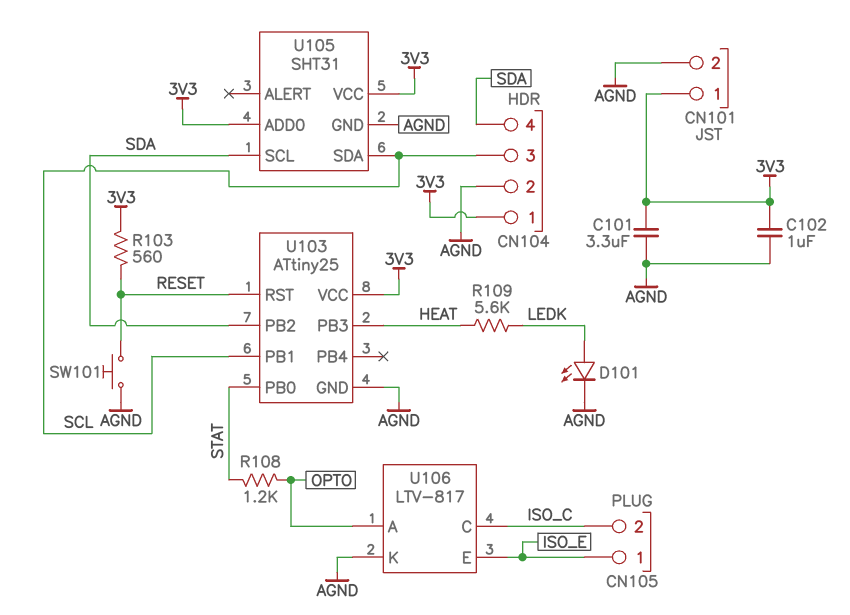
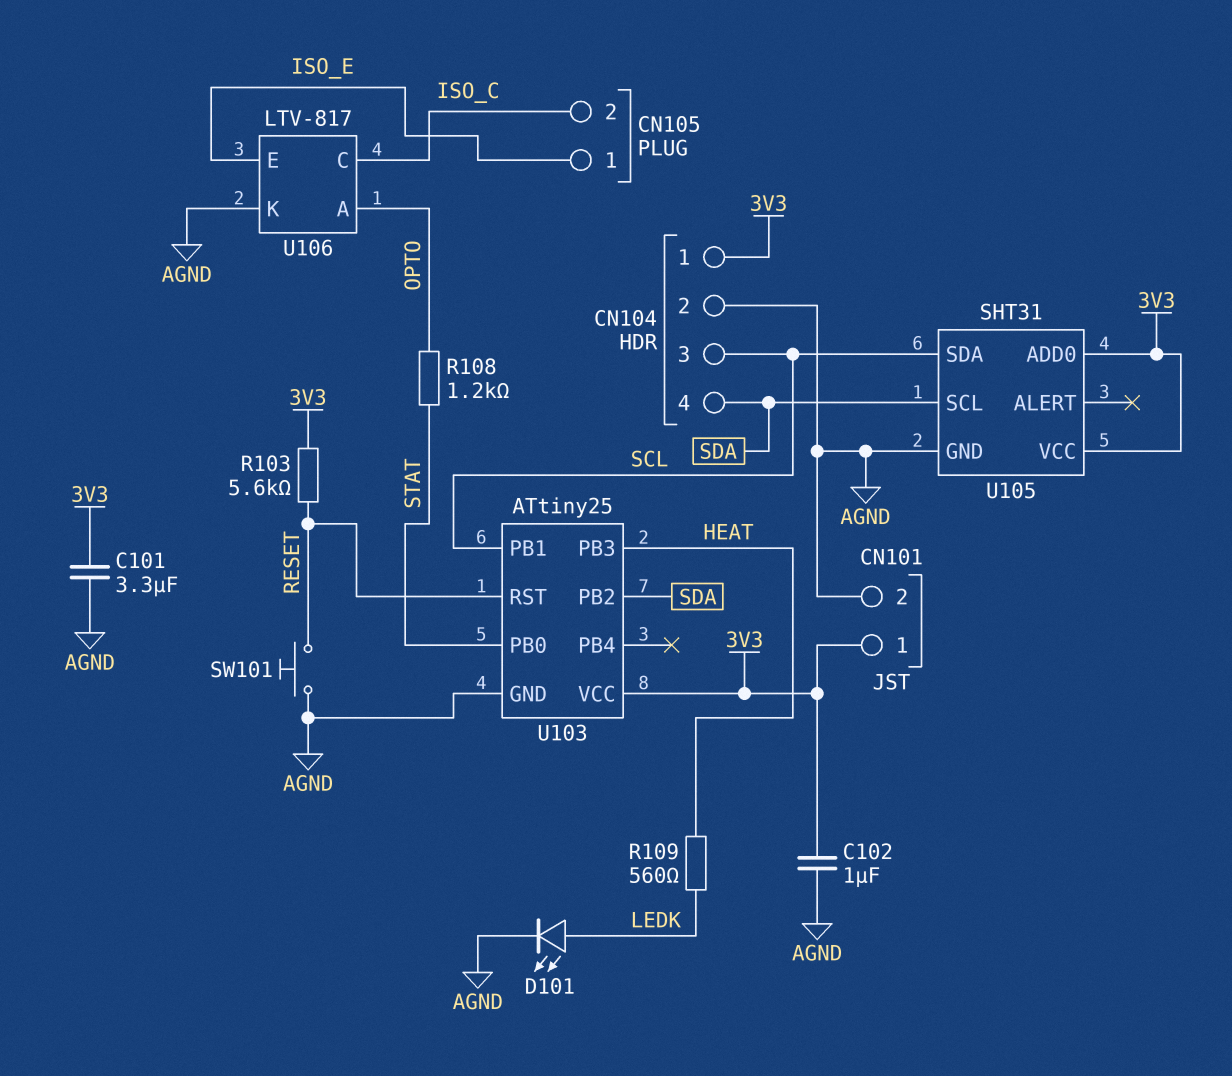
R103: 560 (3V3, RESET) -> 5.6k (3V3, RESET)
R109: 5.6k (HEAT, LEDK) -> 560 (HEAT, LEDK)

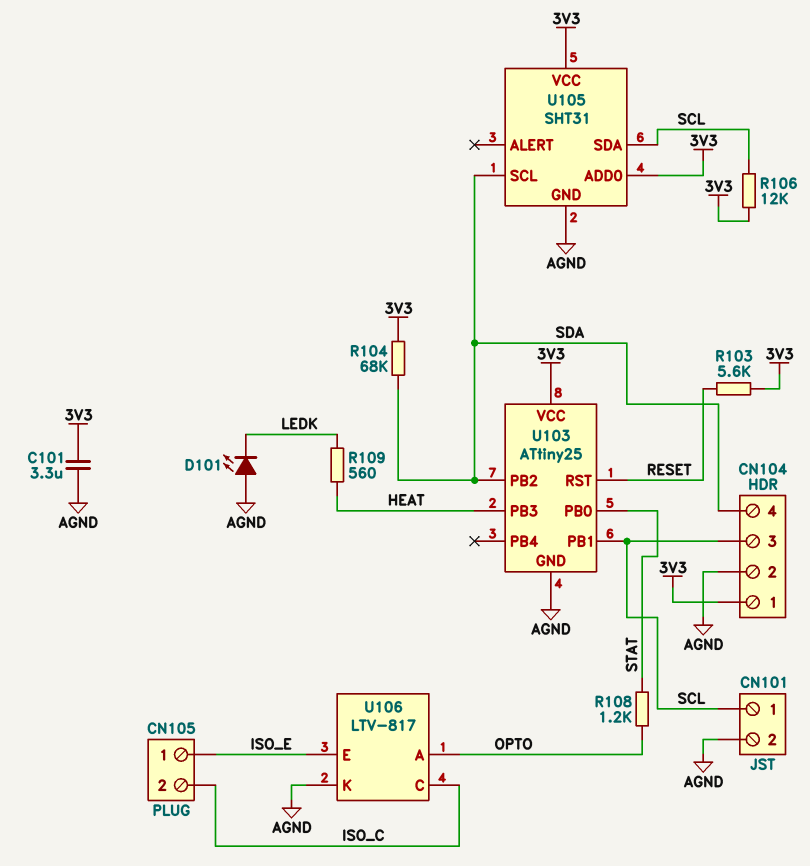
C102: 1uF (3V3, AGND) -> none
CN101 pin 1: 3V3 -> SCL
D101: LED (A LEDK, K AGND) -> LED (A AGND, K LEDK)
R104: none -> 68k (3V3, SDA)
R106: none -> 12k (3V3, SCL)
SW101: button (AGND, RESET) -> none

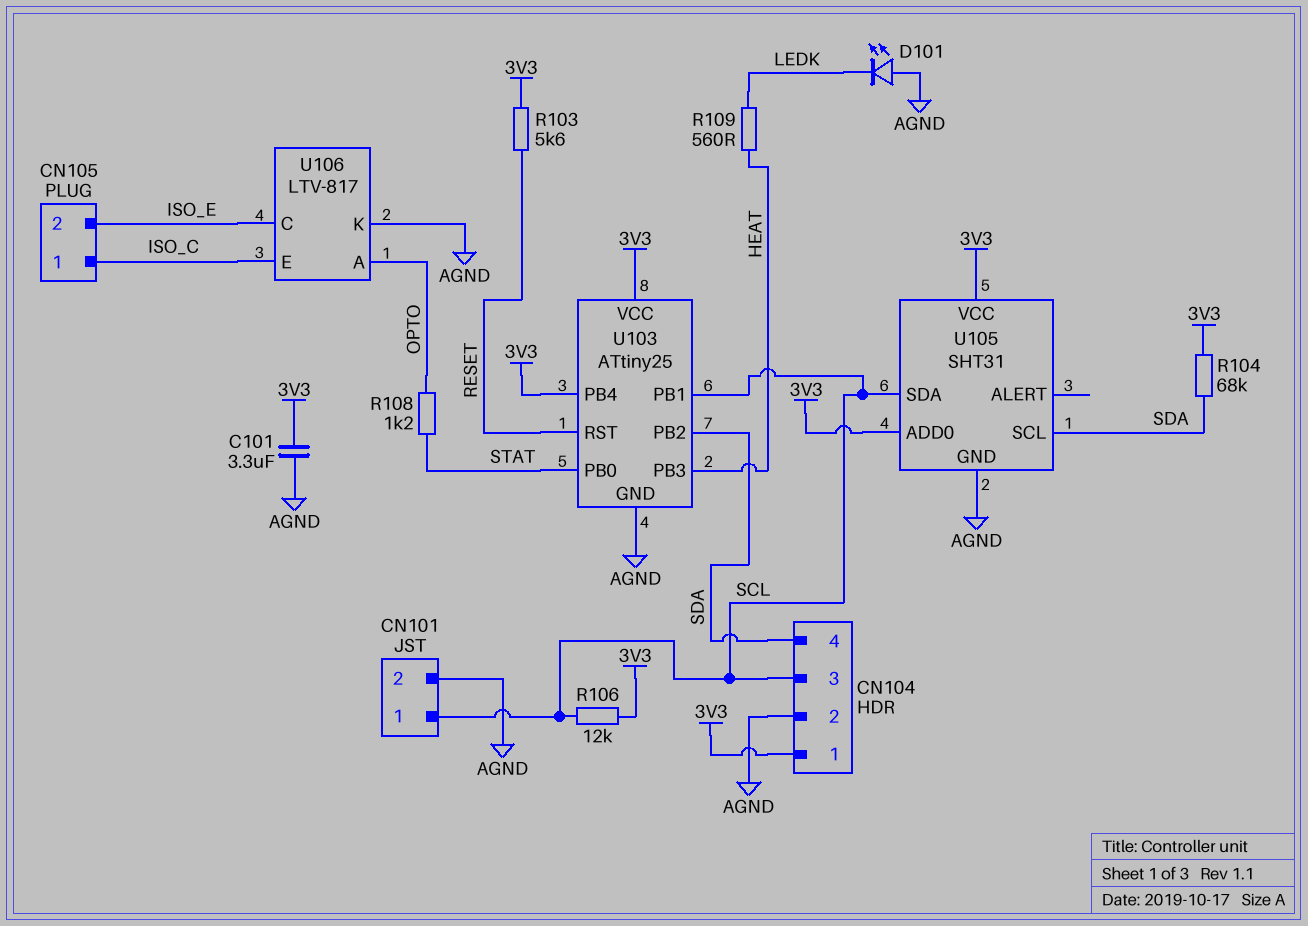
CN105 pin 1: ISO_E -> ISO_C
CN105 pin 2: ISO_C -> ISO_E
U103 pin PB4: none -> 3V3
U106 pin C: ISO_C -> ISO_E
U106 pin E: ISO_E -> ISO_C

